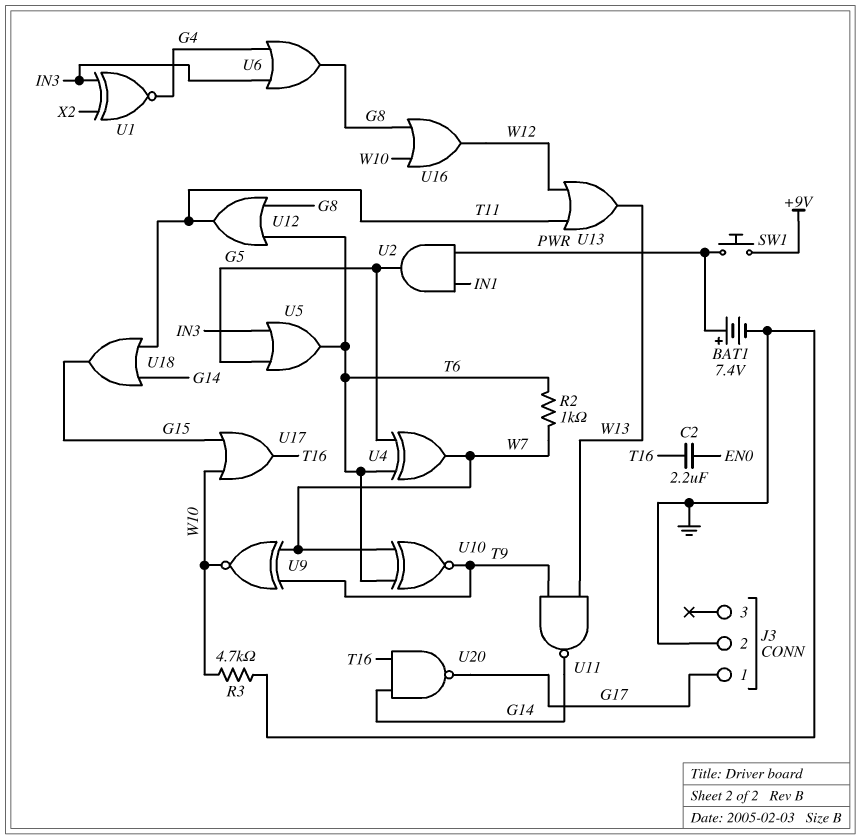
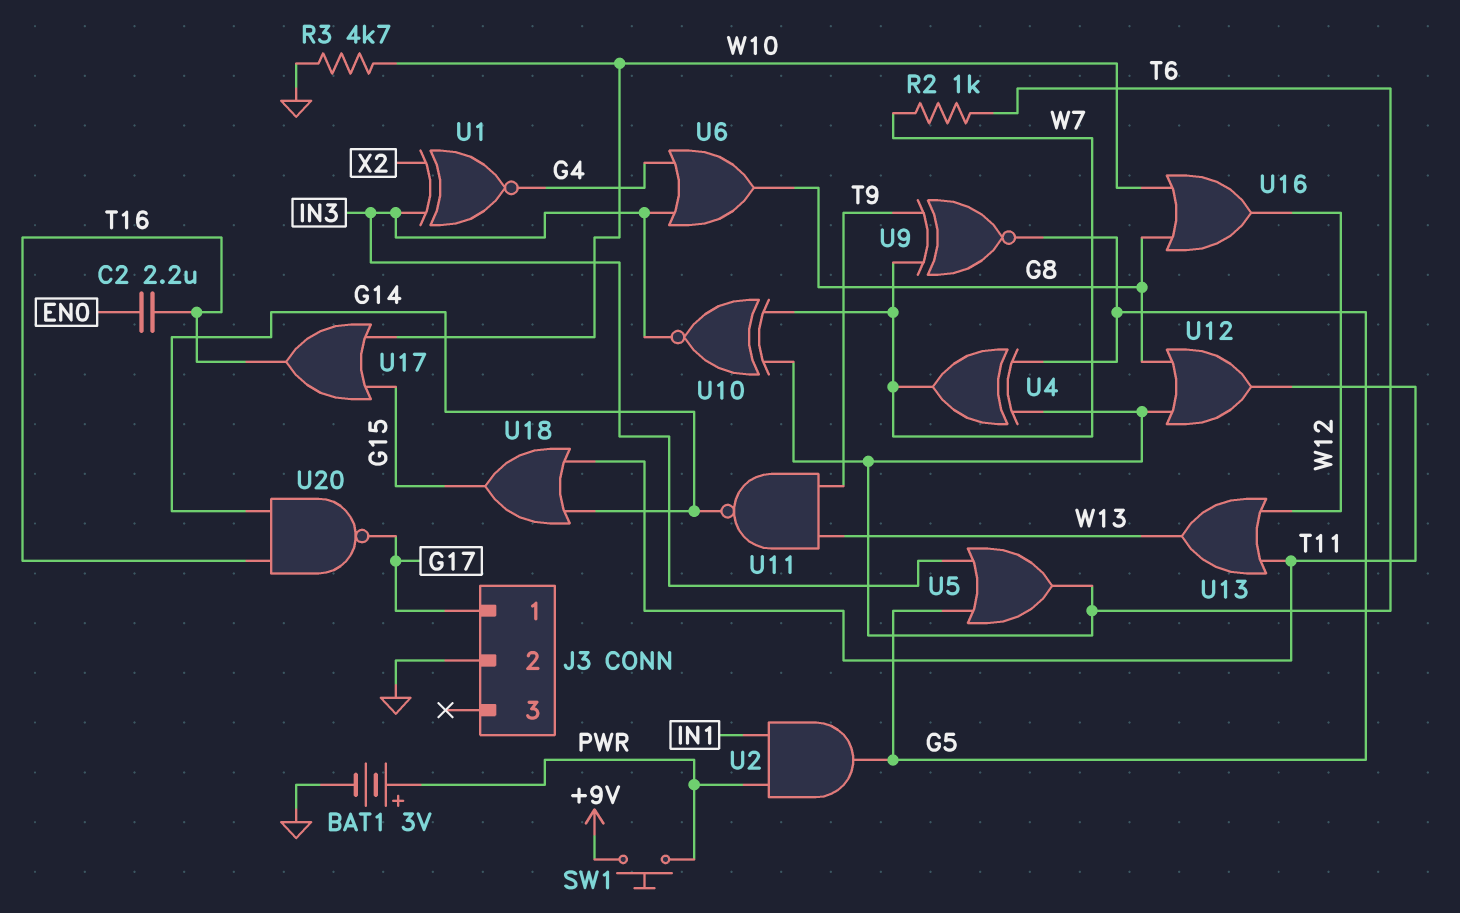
BAT1: 7.4V (plus PWR, minus GND) -> 3V (plus PWR, minus GND)
U9: XNOR (in T9, in W7, out W10) -> XNOR (in T9, in W7, out G5)
U10: XNOR (in T6, in W7, out T9) -> XNOR (in T6, in W7, out IN3)

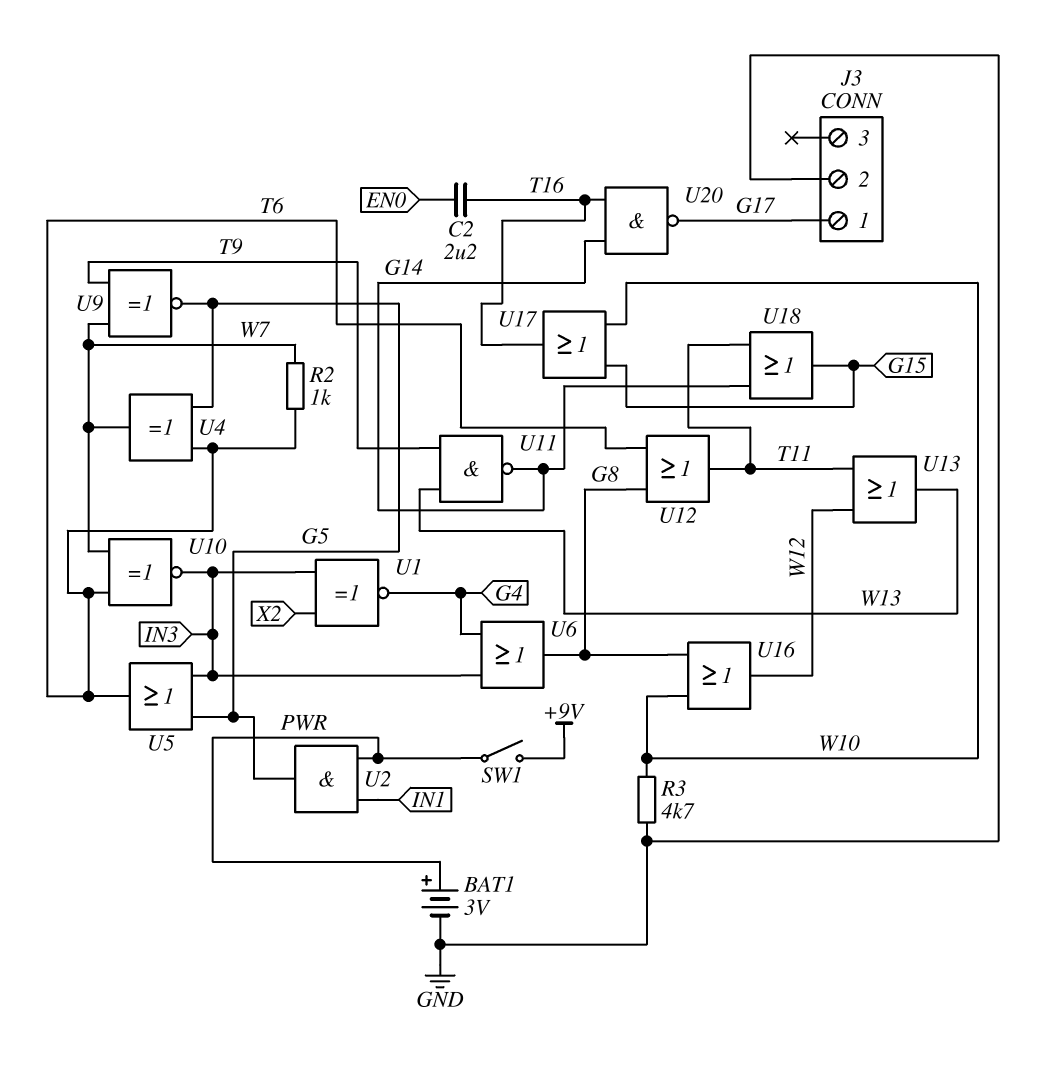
SW1: button (+9V, PWR) -> switch (+9V, PWR)

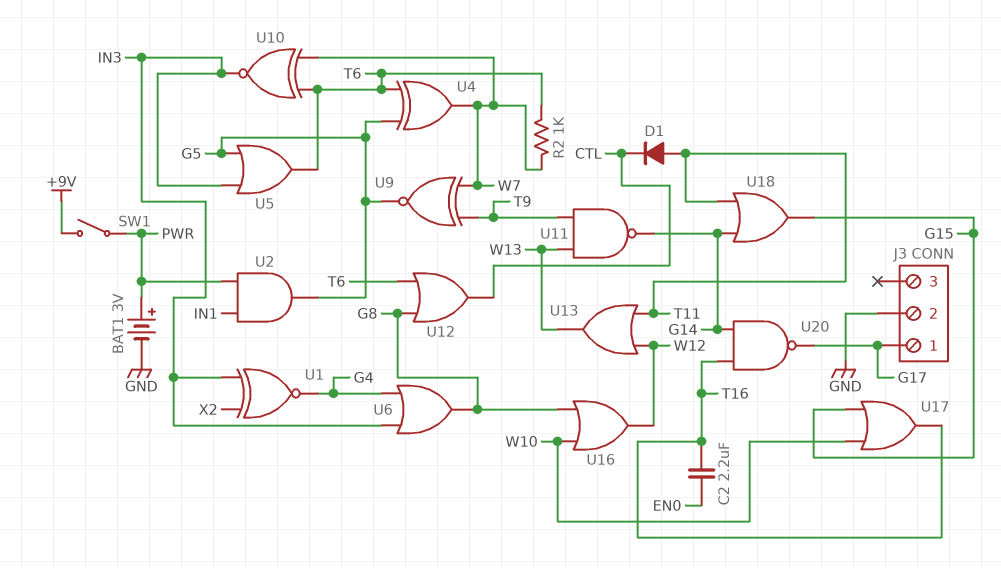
D1: none -> diode (A T11, K CTL)
R3: 4.7k (GND, W10) -> none
U12: OR (in G8, in T6, out T11) -> OR (in G8, in T6, out CTL)

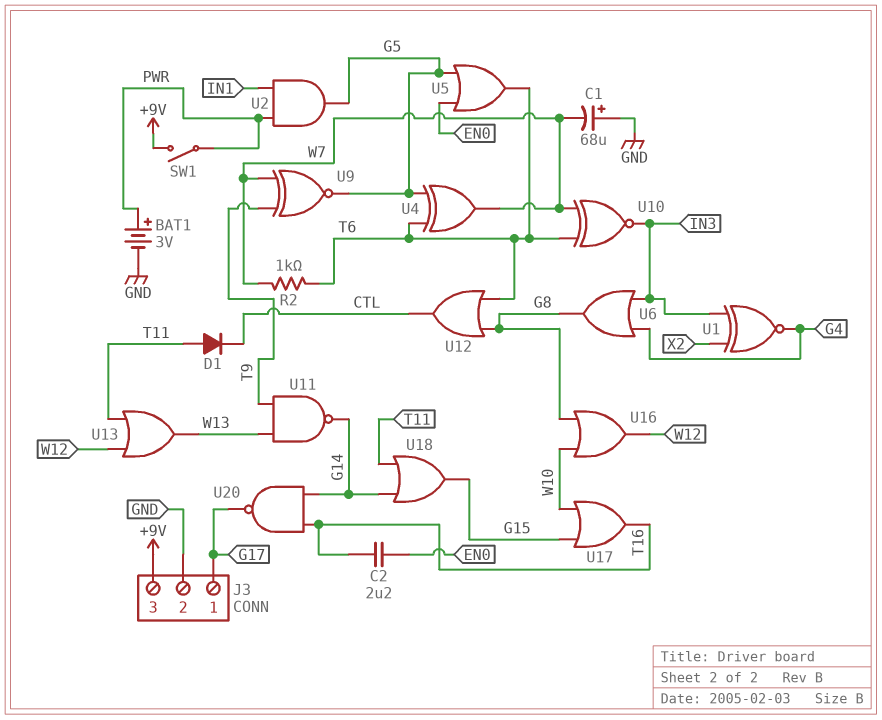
C1: none -> 68uF (plus GND, minus W7)
J3 pin 3: none -> +9V
U5: OR (in G5, in IN3, out T6) -> OR (in EN0, in G5, out T6)

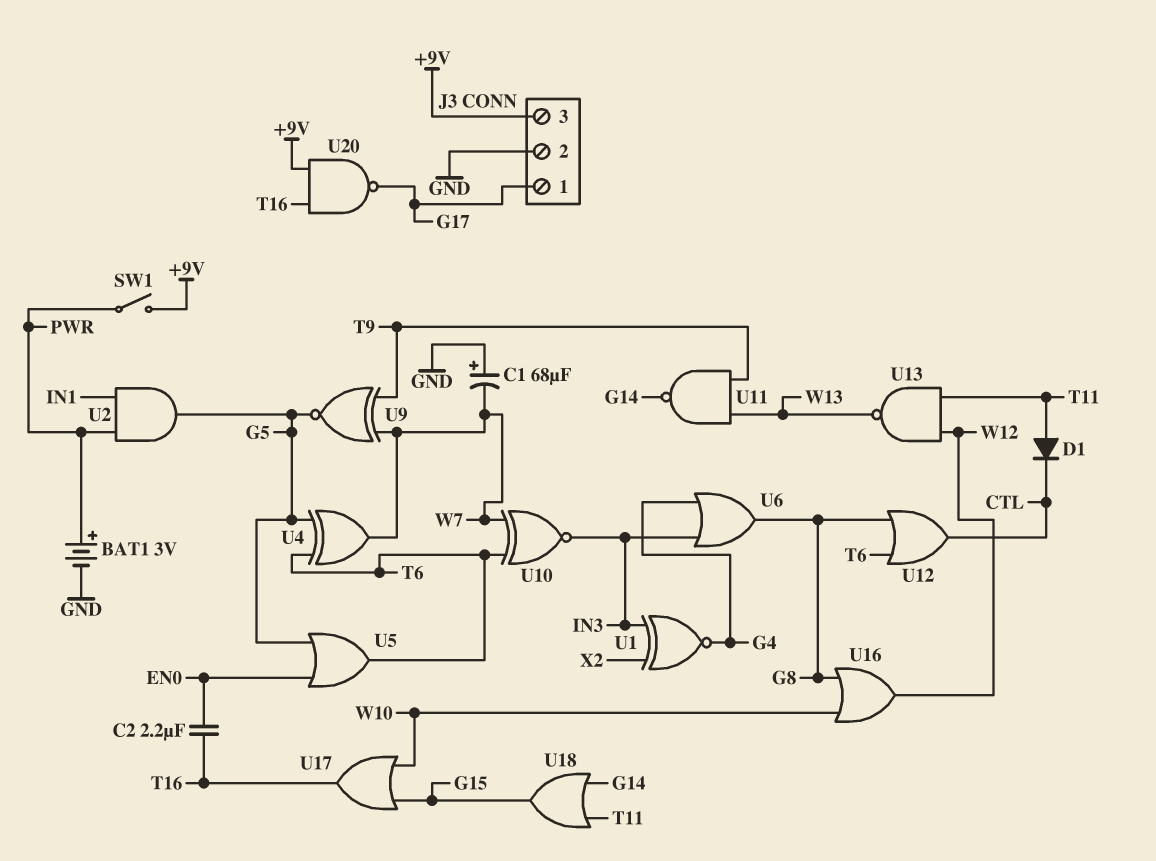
R2: 1k (T6, W7) -> none
U13: OR (in T11, in W12, out W13) -> NAND (in T11, in W12, out W13)
U20: NAND (in G14, in T16, out G17) -> NAND (in +9V, in T16, out G17)

